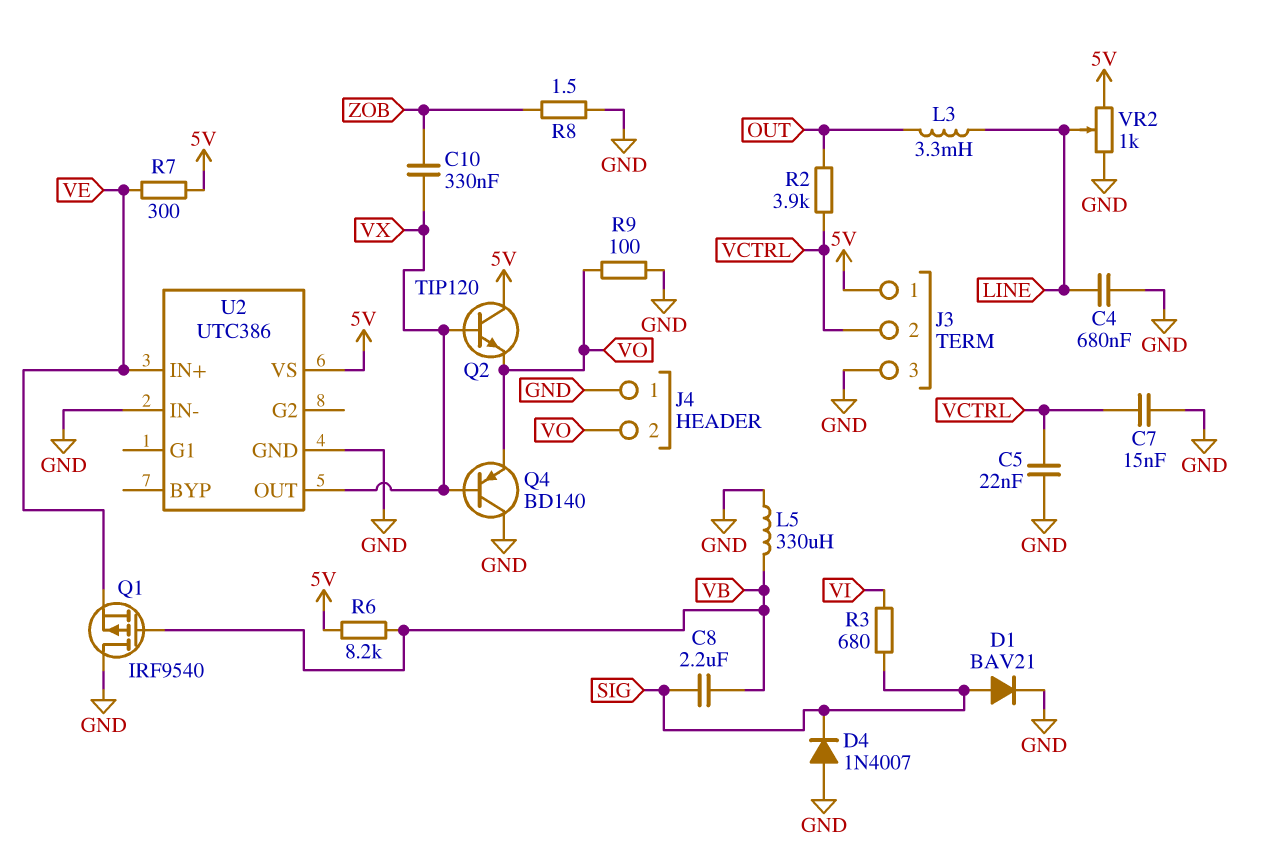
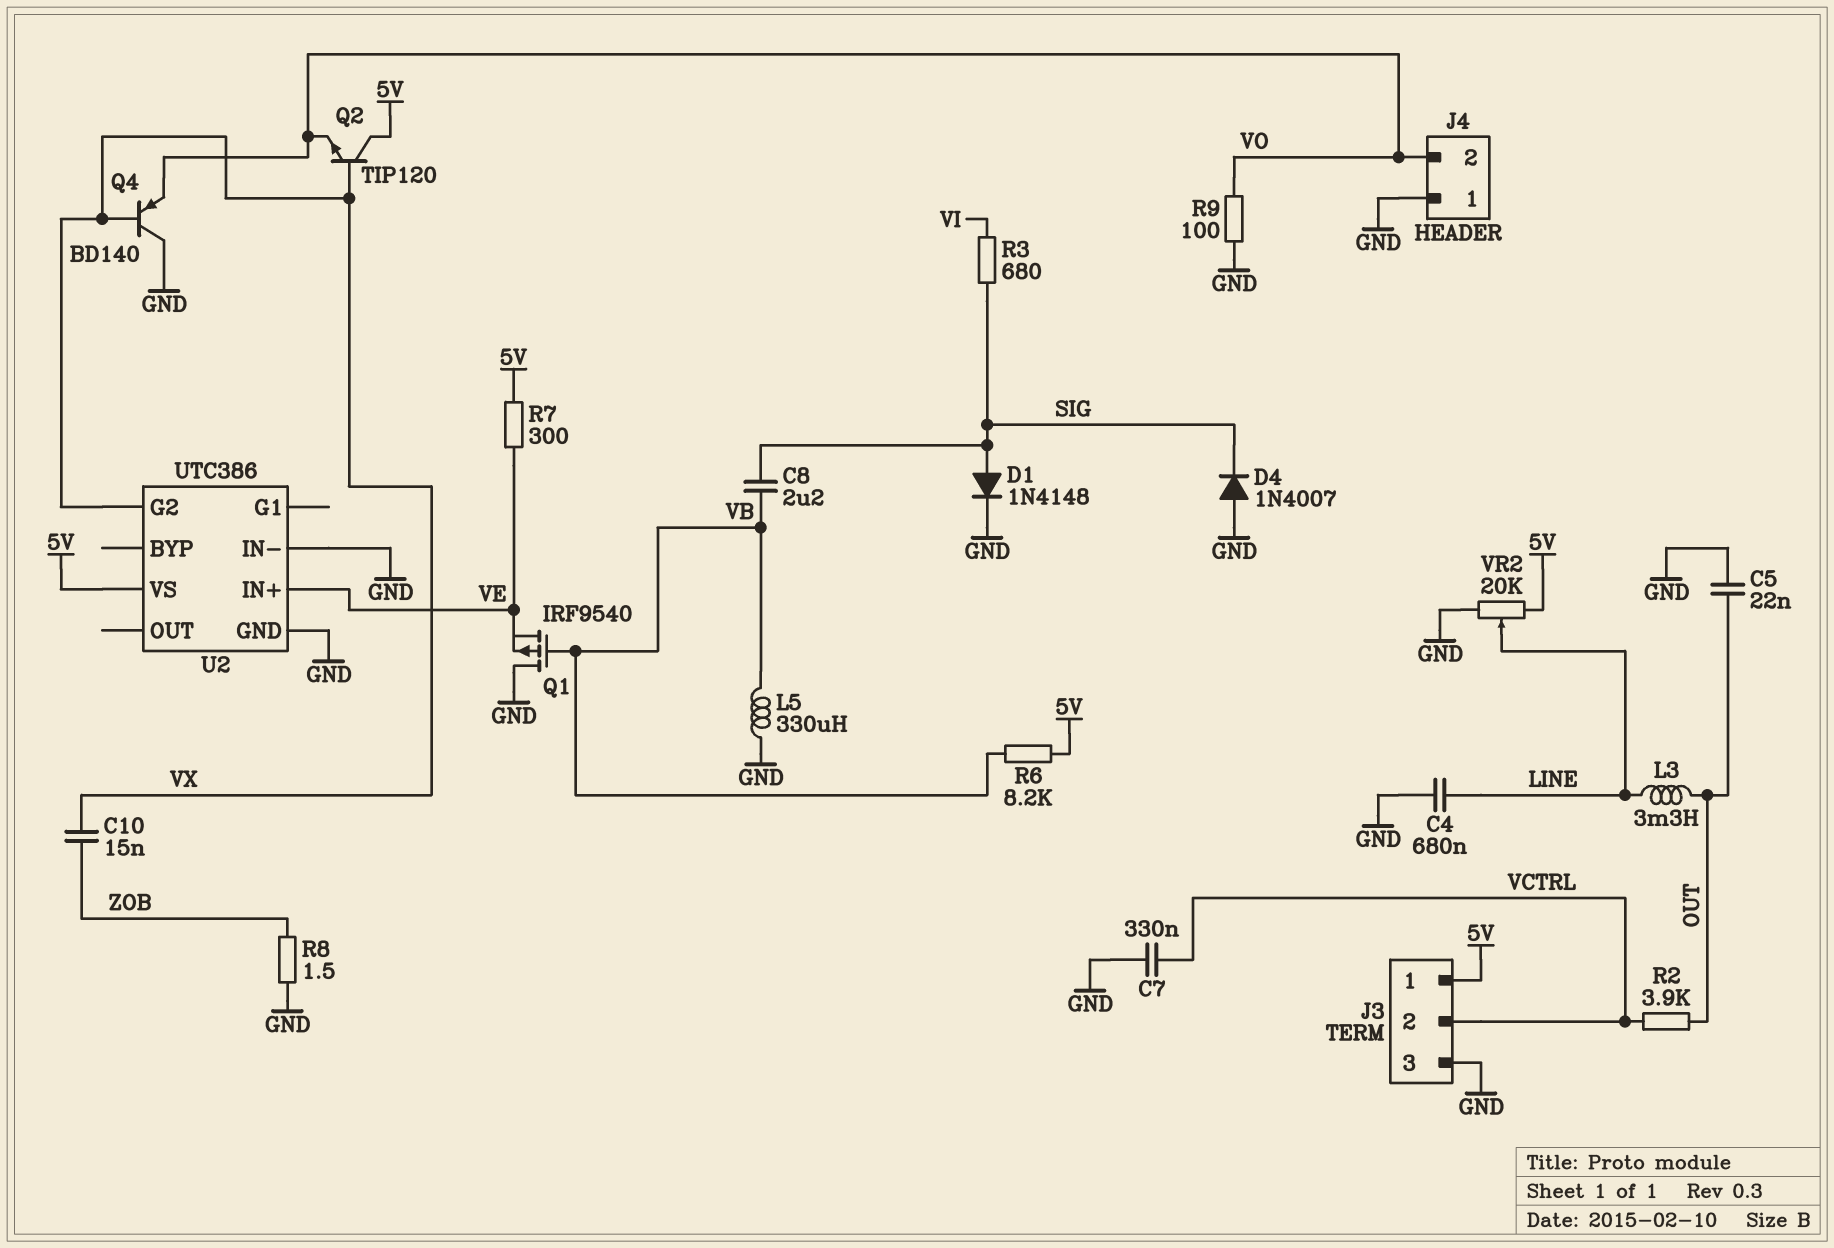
C5: 22nF (GND, VCTRL) -> 22nF (GND, OUT)
C7: 15nF (GND, VCTRL) -> 330nF (GND, VCTRL)
C10: 330nF (VX, ZOB) -> 15nF (VX, ZOB)
D1: diode BAV21 (A SIG, K GND) -> diode 1N4148 (A SIG, K GND)
U2 pin G2: none -> VX
U2 pin OUT: VX -> none
VR2: 1k (5V, GND, wiper LINE) -> 20k (5V, GND, wiper LINE)

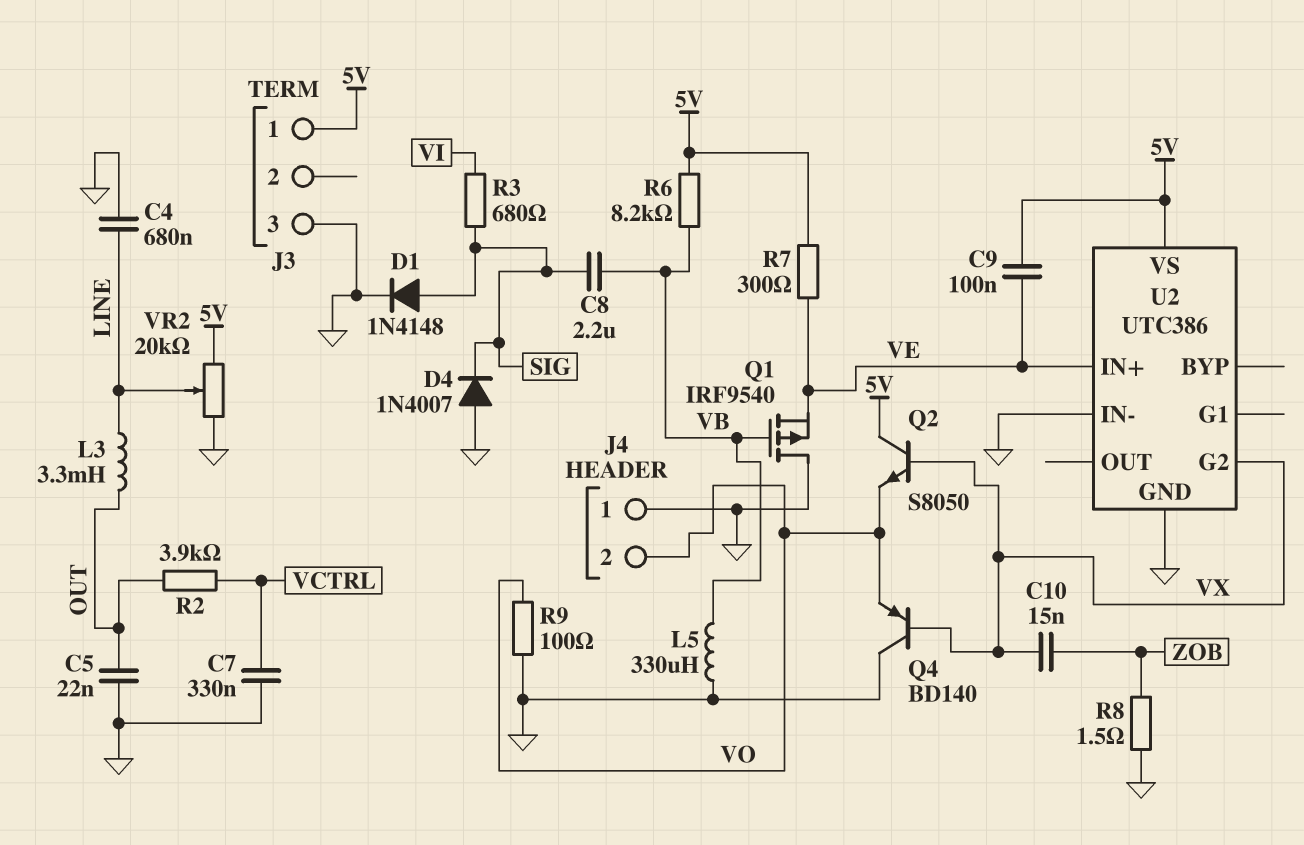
C9: none -> 100nF (5V, VE)
J3 pin 2: VCTRL -> none
Q2: NPN TIP120 (B VX, C 5V, E VO) -> NPN S8050 (B VX, C 5V, E VO)

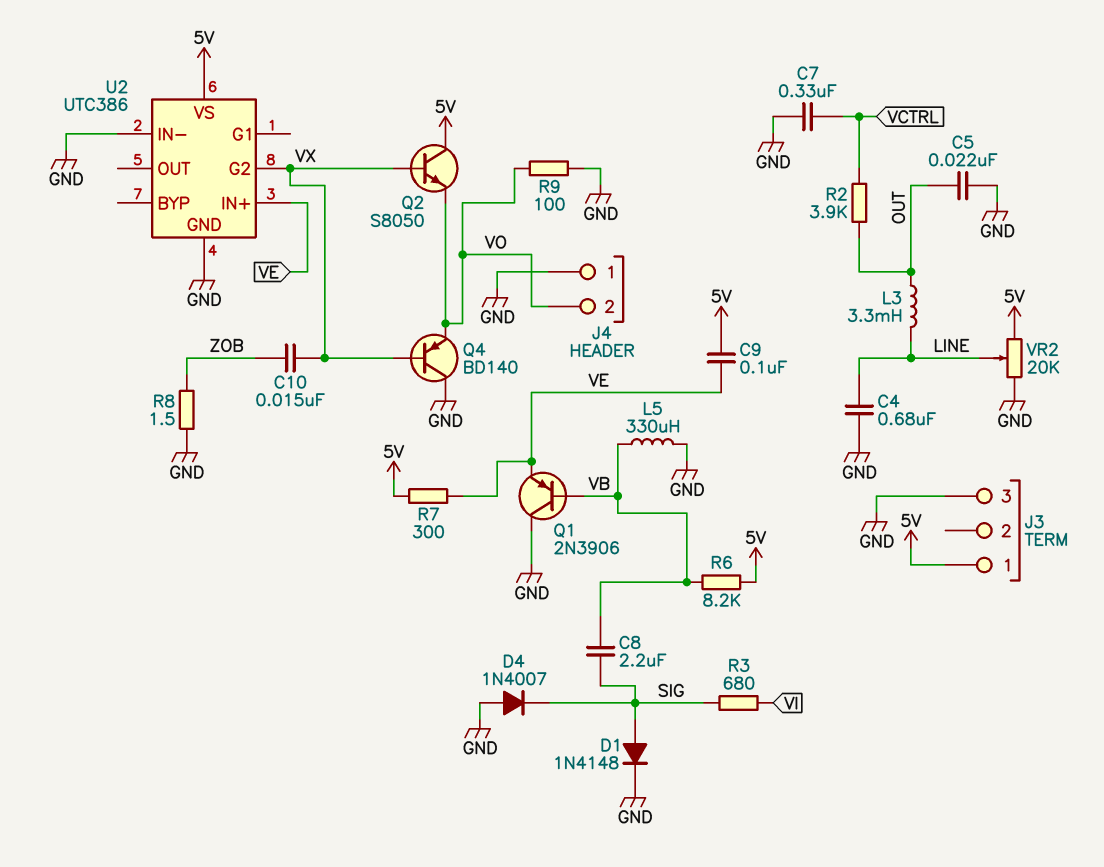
Q1: PMOS IRF9540 (G VB, D GND, S VE) -> PNP 2N3906 (B VB, C GND, E VE)

